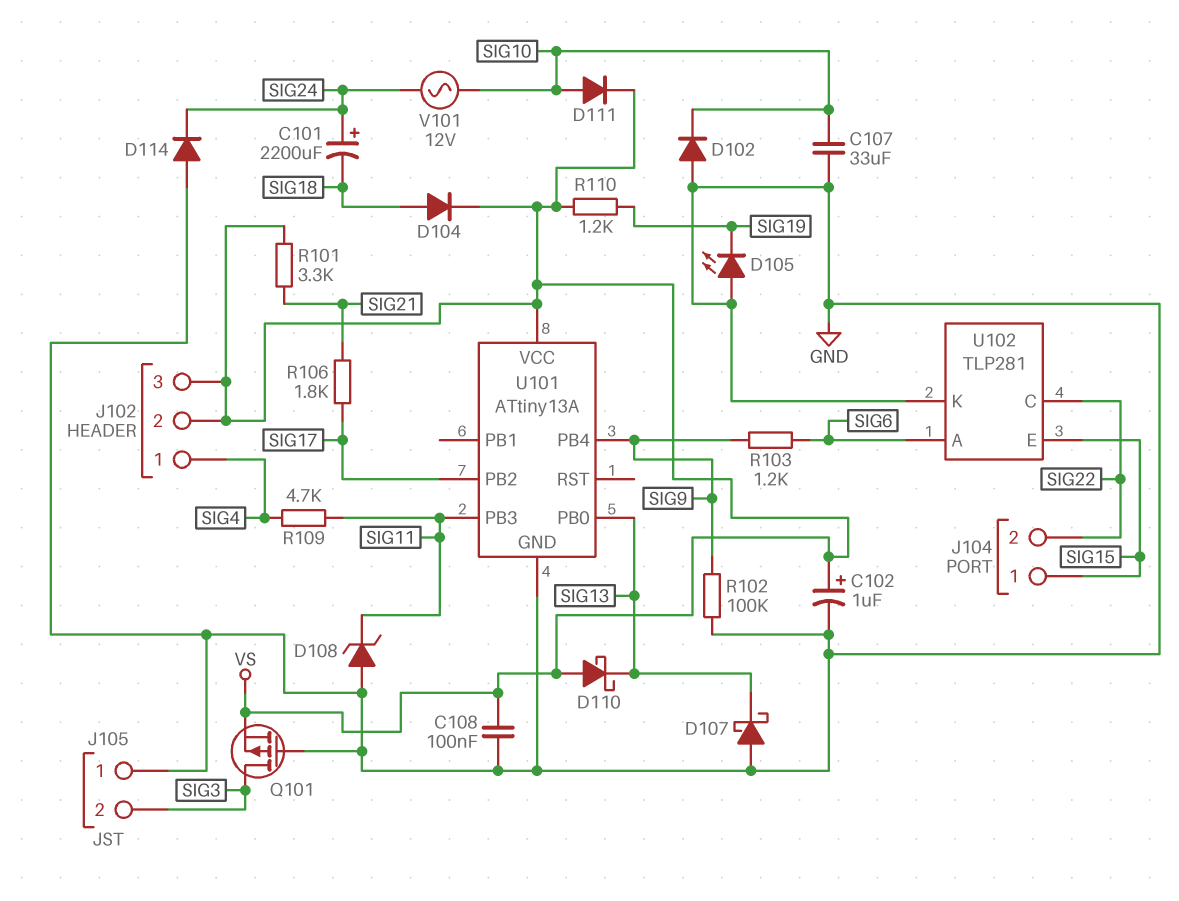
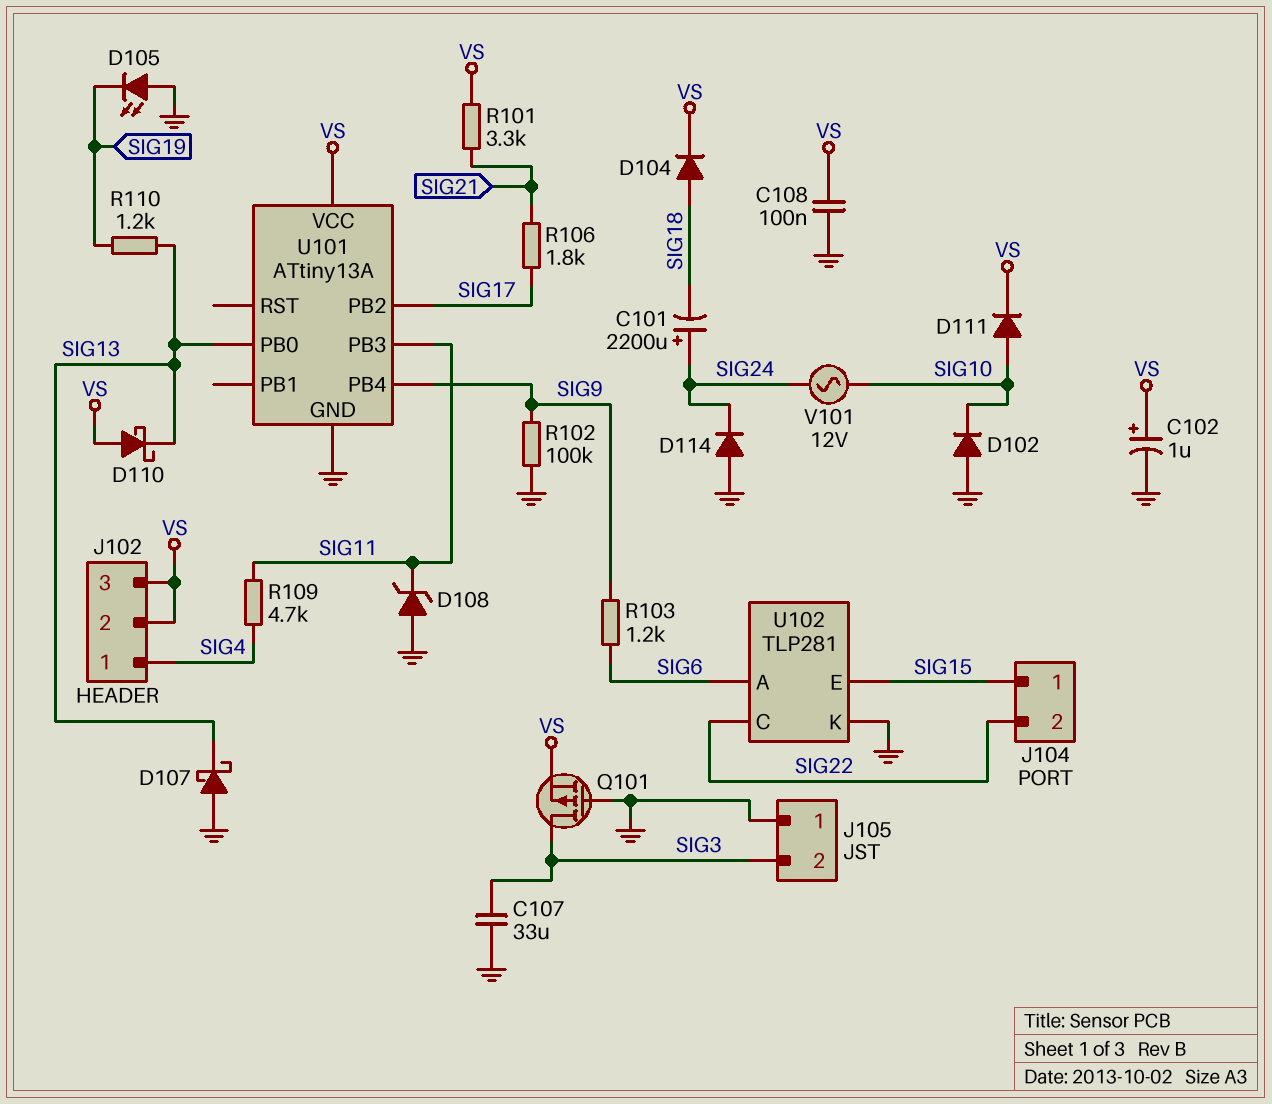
C107: 33uF (GND, SIG10) -> 33uF (GND, SIG3)
R110: 1.2k (SIG19, VS) -> 1.2k (SIG13, SIG19)

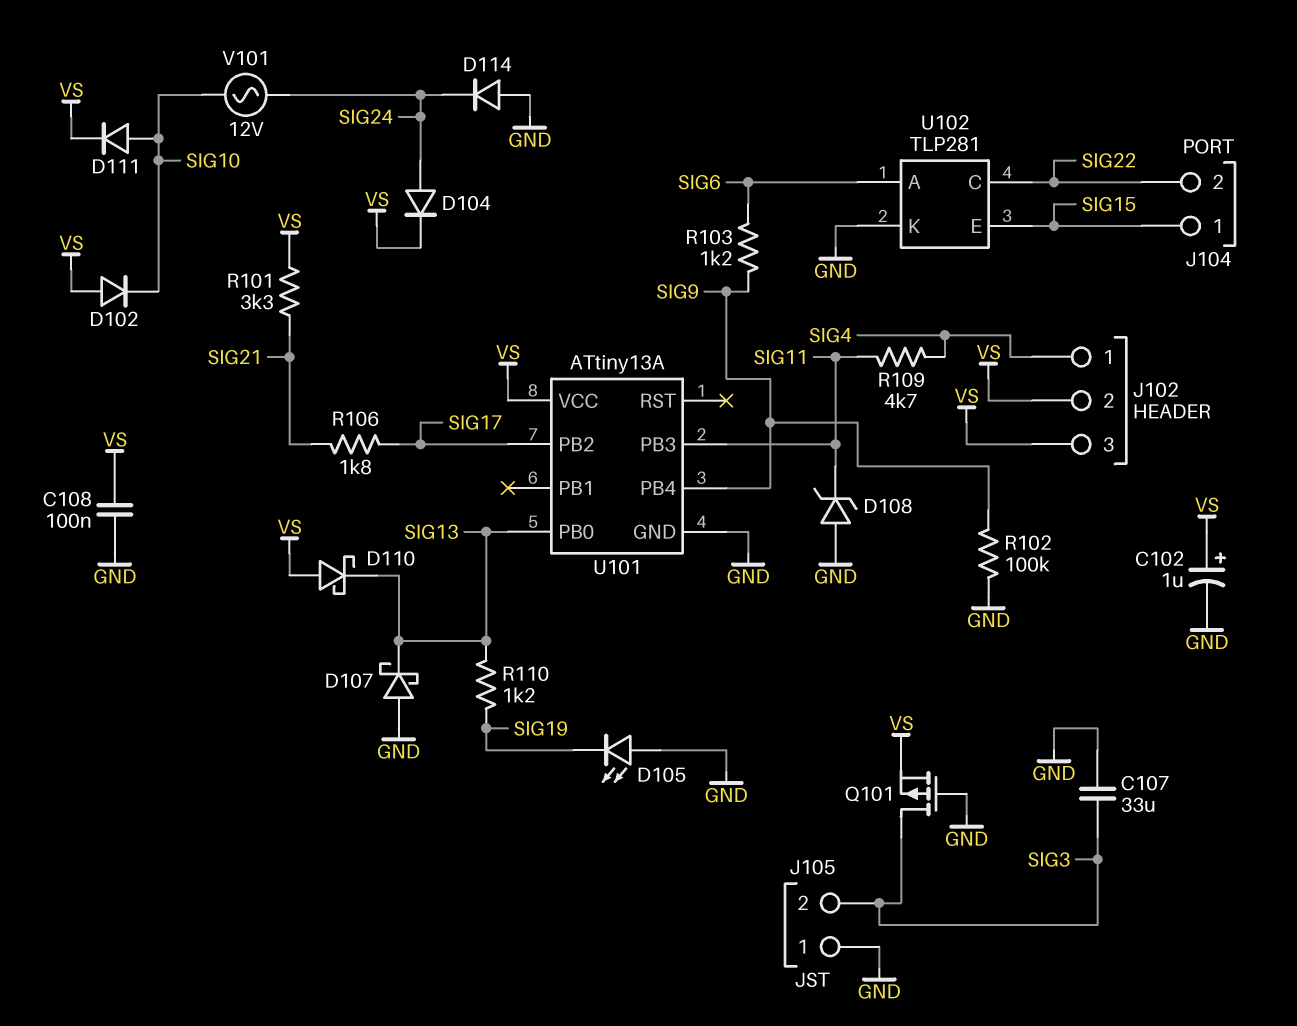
C101: 2200uF (plus SIG24, minus SIG18) -> none
D102: diode (A GND, K SIG10) -> diode (A VS, K SIG10)
D104: diode (A SIG18, K VS) -> diode (A SIG24, K VS)

